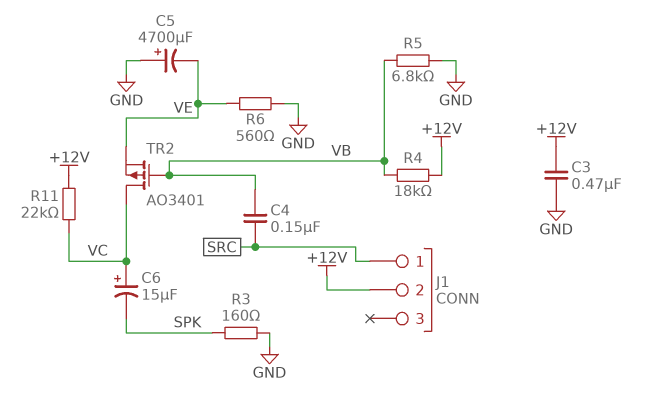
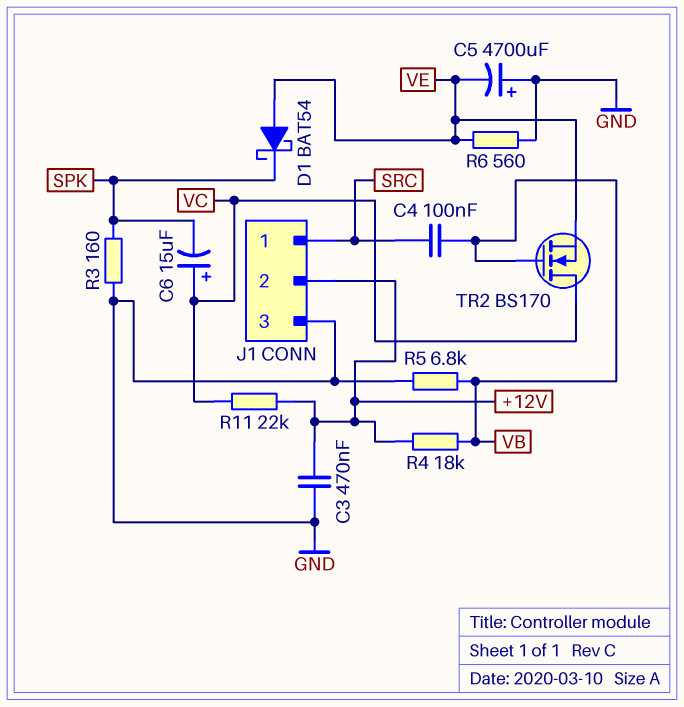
C4: 150nF (SRC, VB) -> 100nF (SRC, VB)
D1: none -> schottky BAT54 (A VE, K SPK)
J1 pin 3: none -> GND
TR2: PMOS AO3401 (G VB, D VC, S VE) -> NMOS BS170 (G VB, D VC, S VE)

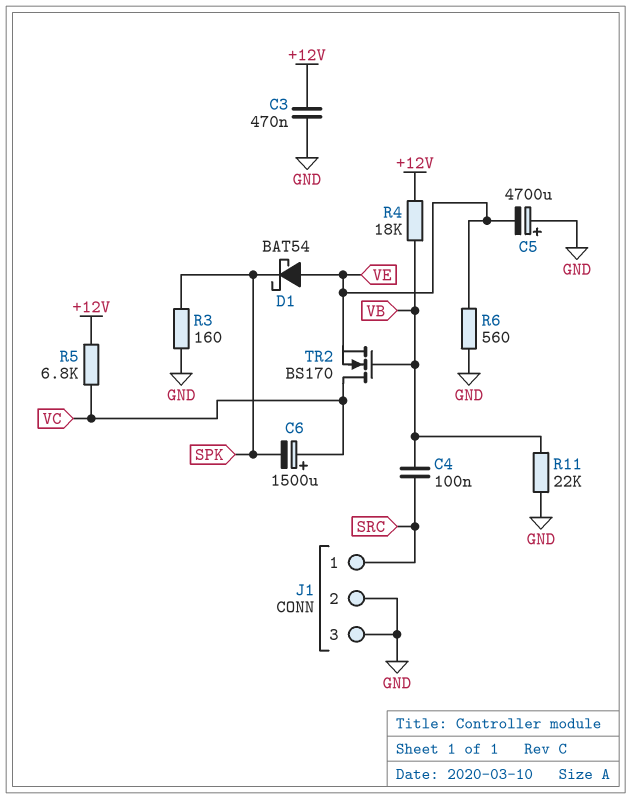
C6: 15uF (plus VC, minus SPK) -> 1500uF (plus VC, minus SPK)
J1 pin 2: +12V -> GND
R5: 6.8k (GND, VB) -> 6.8k (+12V, VC)
R11: 22k (+12V, VC) -> 22k (GND, VB)

